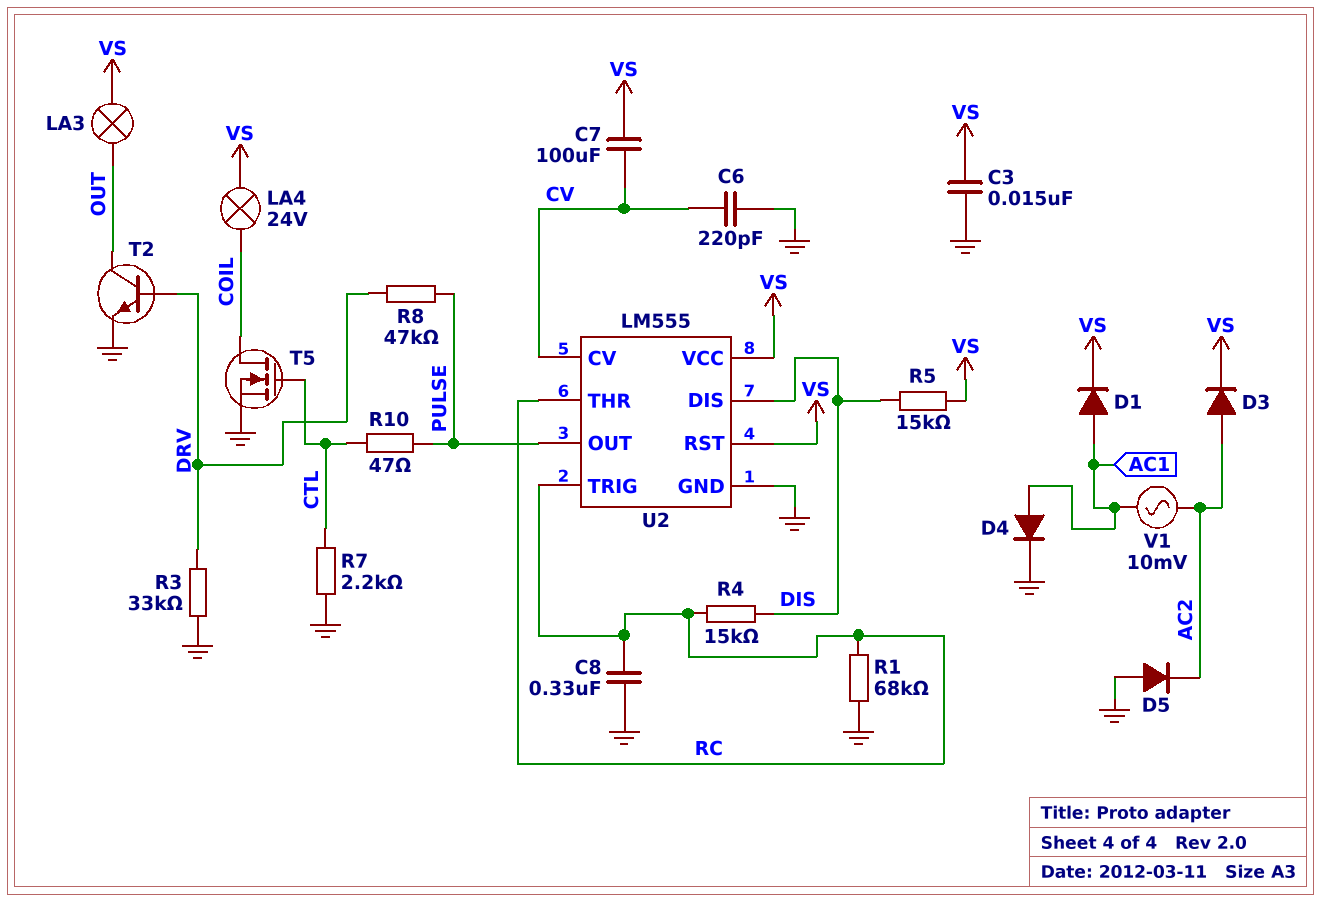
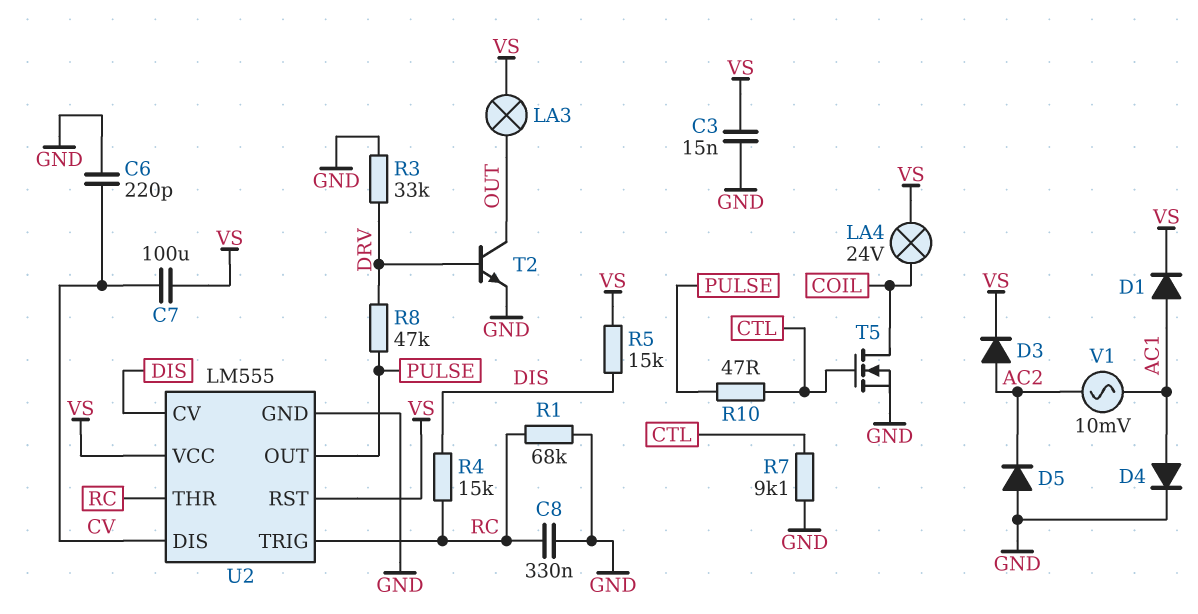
R7: 2.2k (CTL, GND) -> 9.1k (CTL, GND)
U2 pin CV: CV -> DIS
U2 pin DIS: DIS -> CV

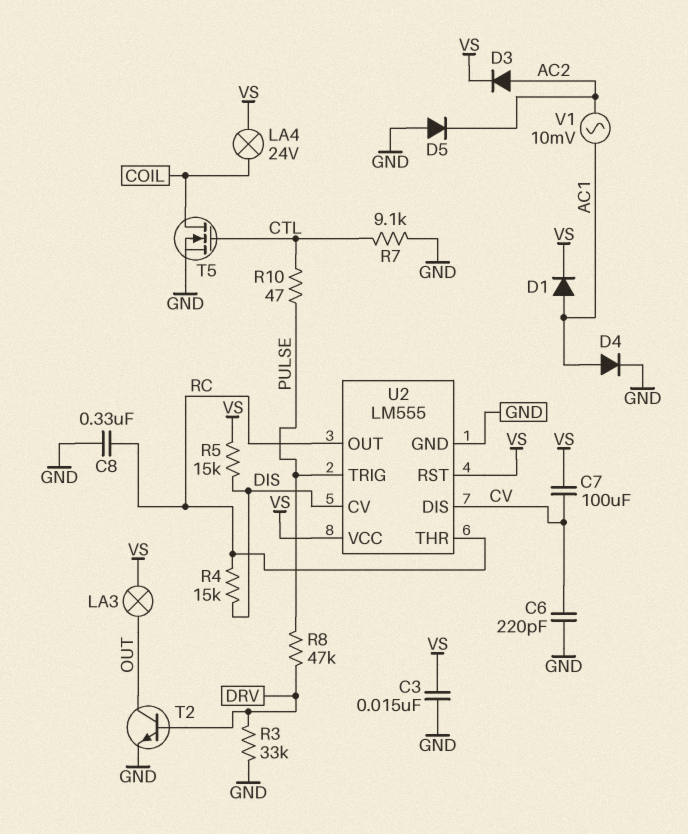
R1: 68k (GND, RC) -> none
U2 pin OUT: PULSE -> RC
U2 pin TRIG: RC -> PULSE

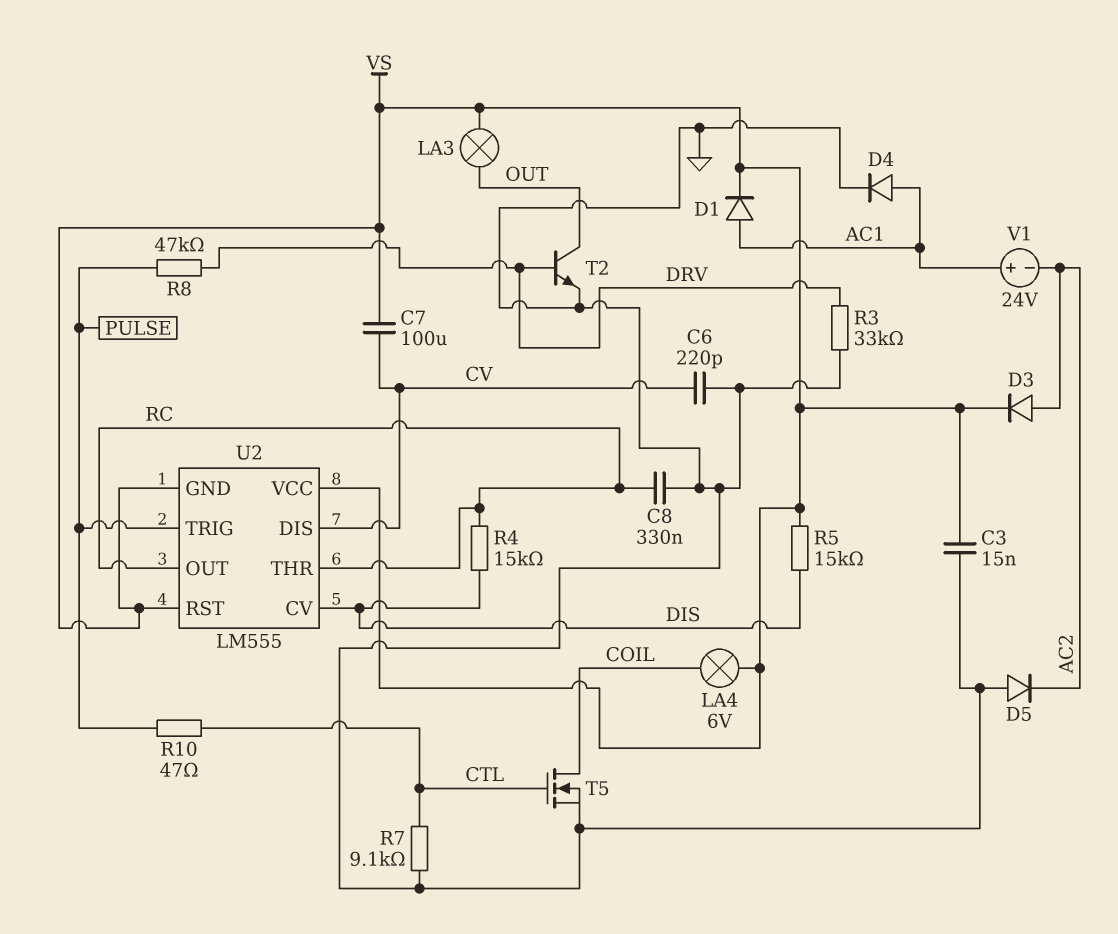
LA4: lamp 24V (COIL, VS) -> lamp 6V (COIL, VS)
U2 pin GND: GND -> VS
V1: AC 10mV (AC1, AC2) -> 24V (plus AC1, minus AC2)

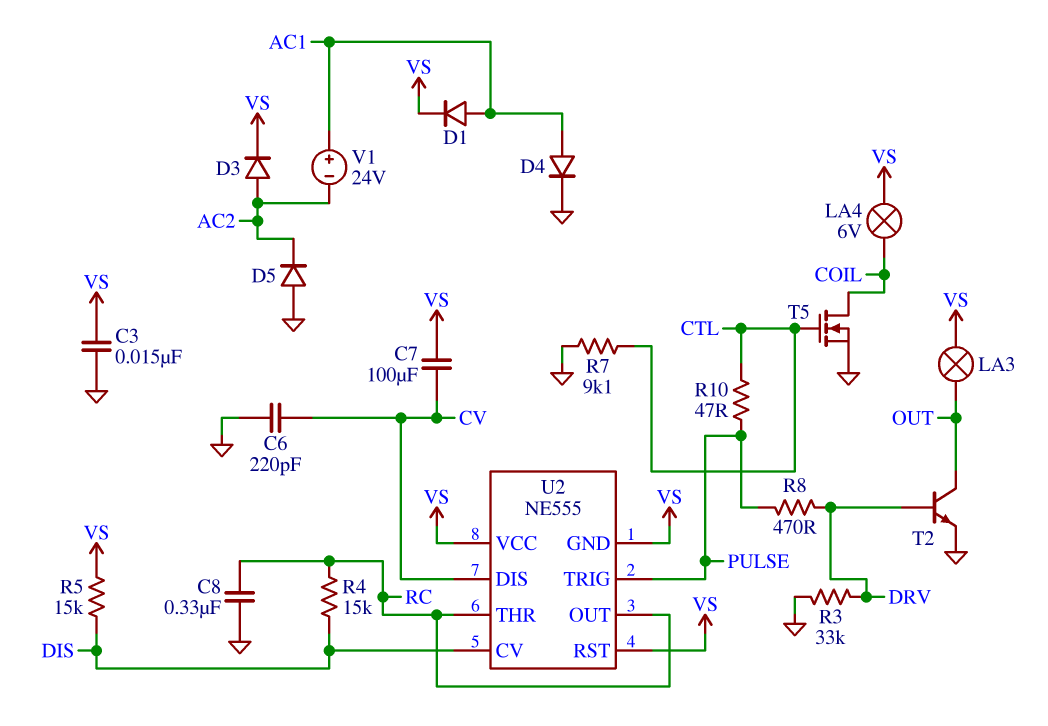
R8: 47k (DRV, PULSE) -> 470 (DRV, PULSE)
U2: LM555 -> NE555

